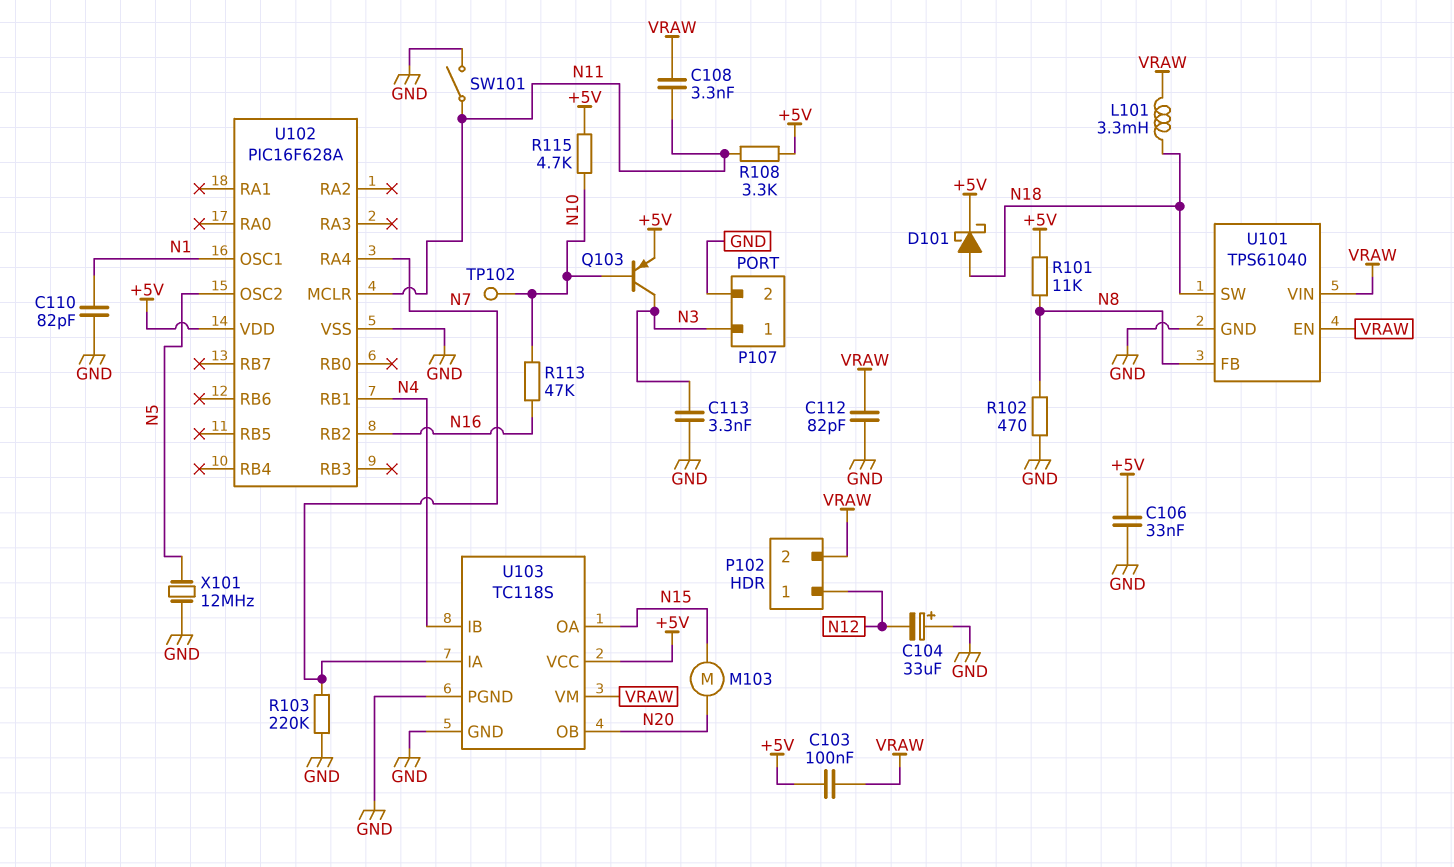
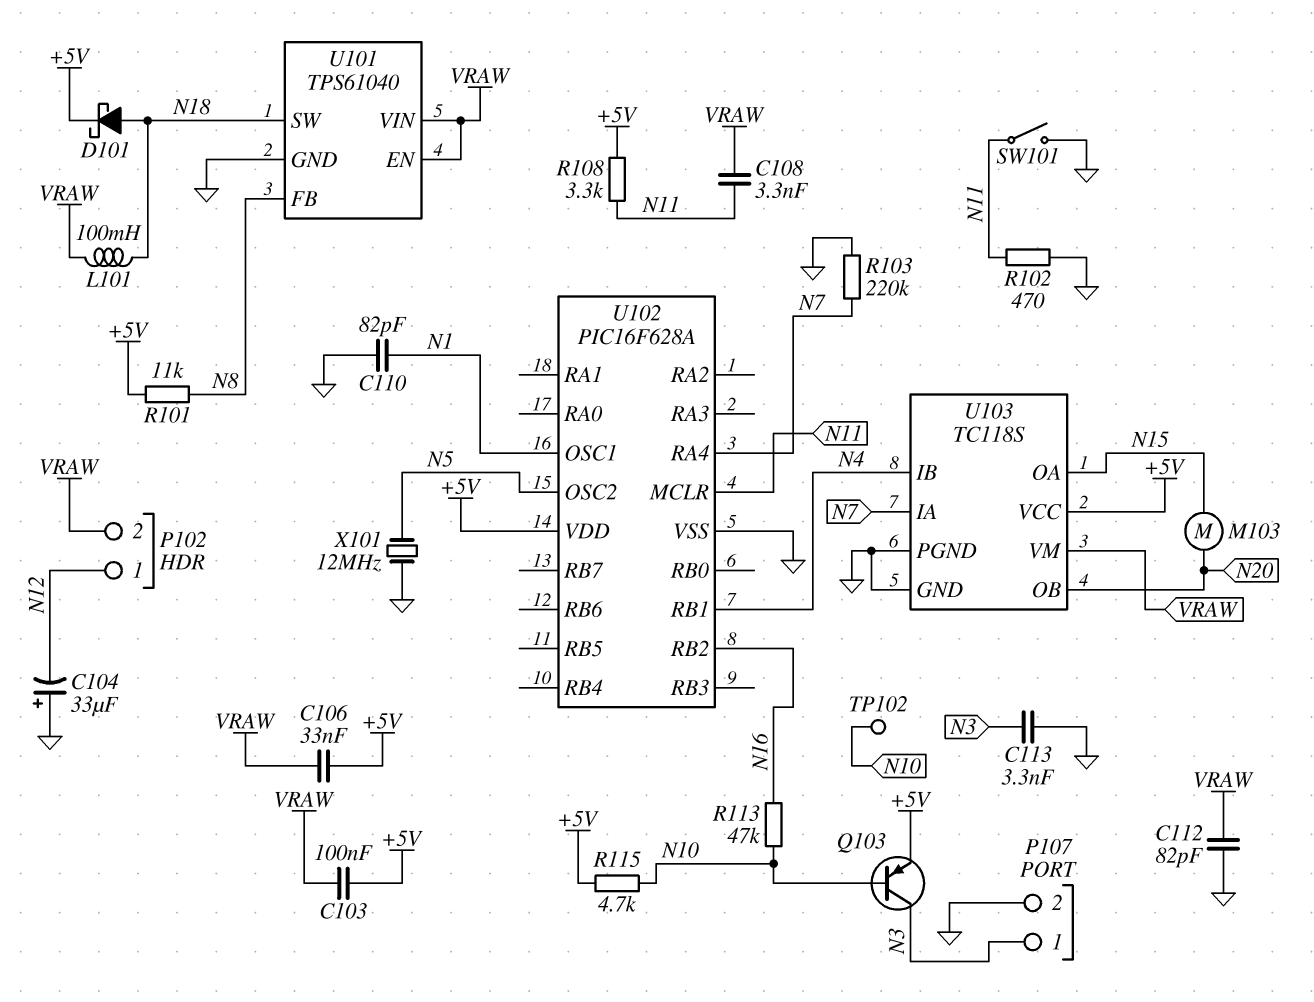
C106: 33nF (+5V, GND) -> 33nF (+5V, VRAW)
L101: 3.3mH (N18, VRAW) -> 100mH (N18, VRAW)
R102: 470 (GND, N8) -> 470 (GND, N11)

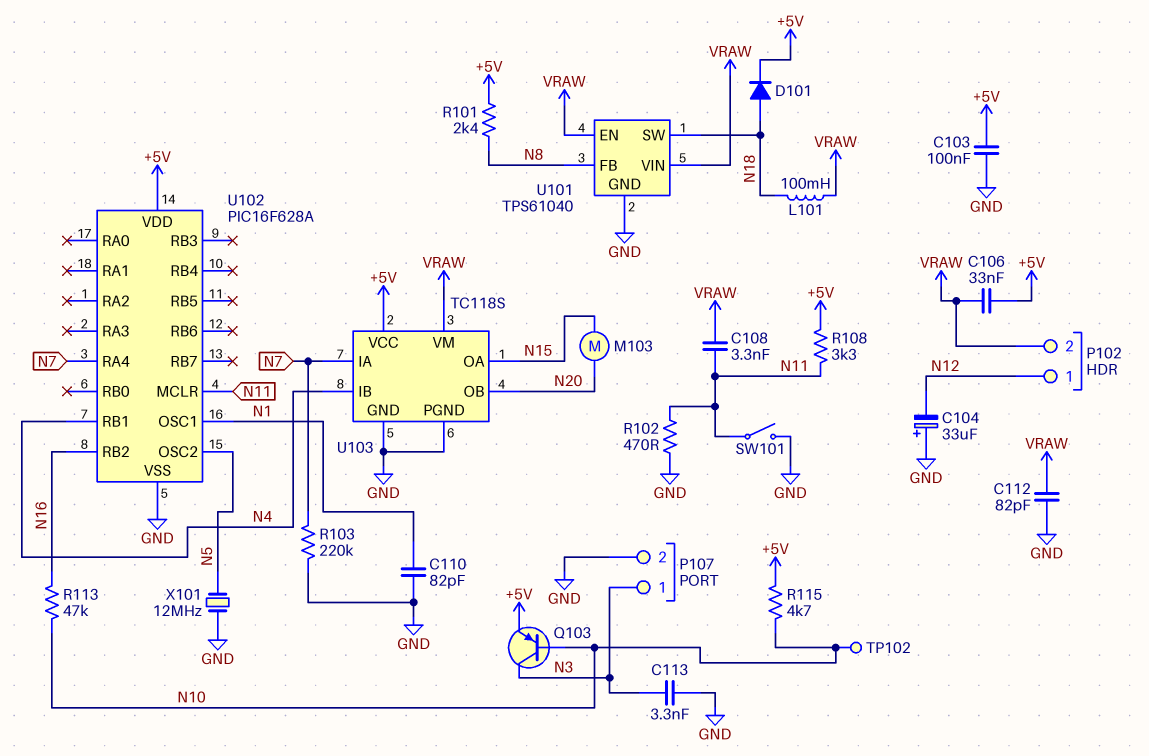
C103: 100nF (+5V, VRAW) -> 100nF (+5V, GND)
D101: schottky (A N18, K +5V) -> diode (A N18, K +5V)
R101: 11k (+5V, N8) -> 2.4k (+5V, N8)

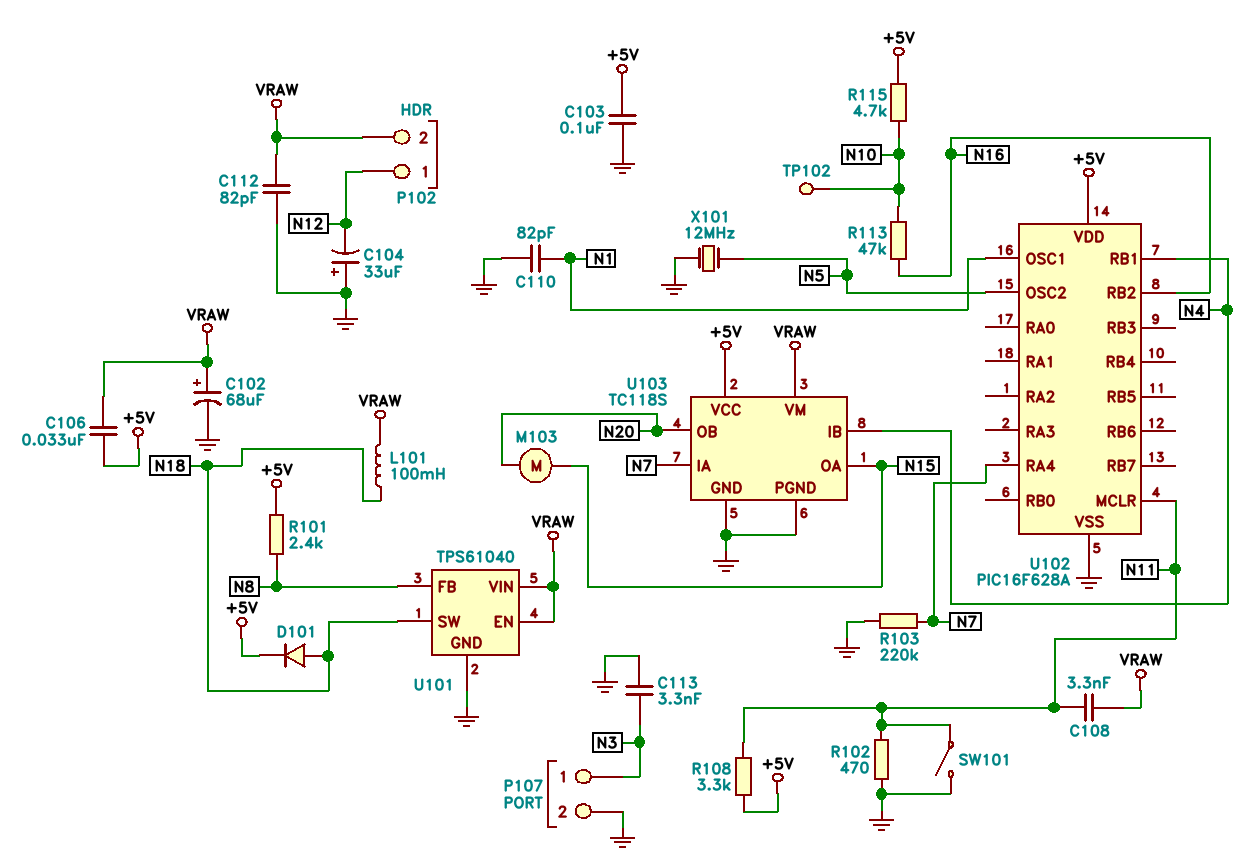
C102: none -> 68uF (plus VRAW, minus GND)
Q103: PNP (B N10, C N3, E +5V) -> none

